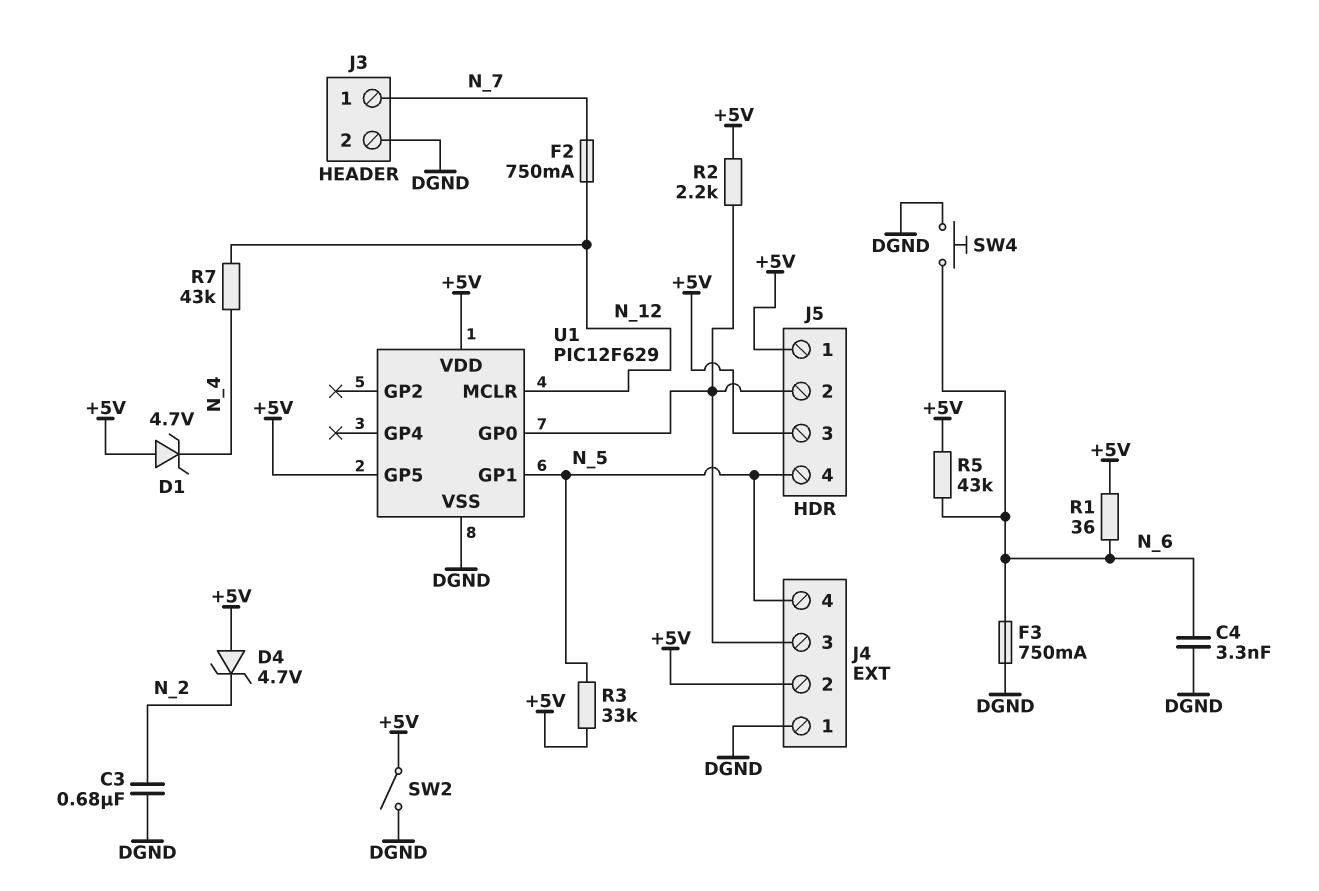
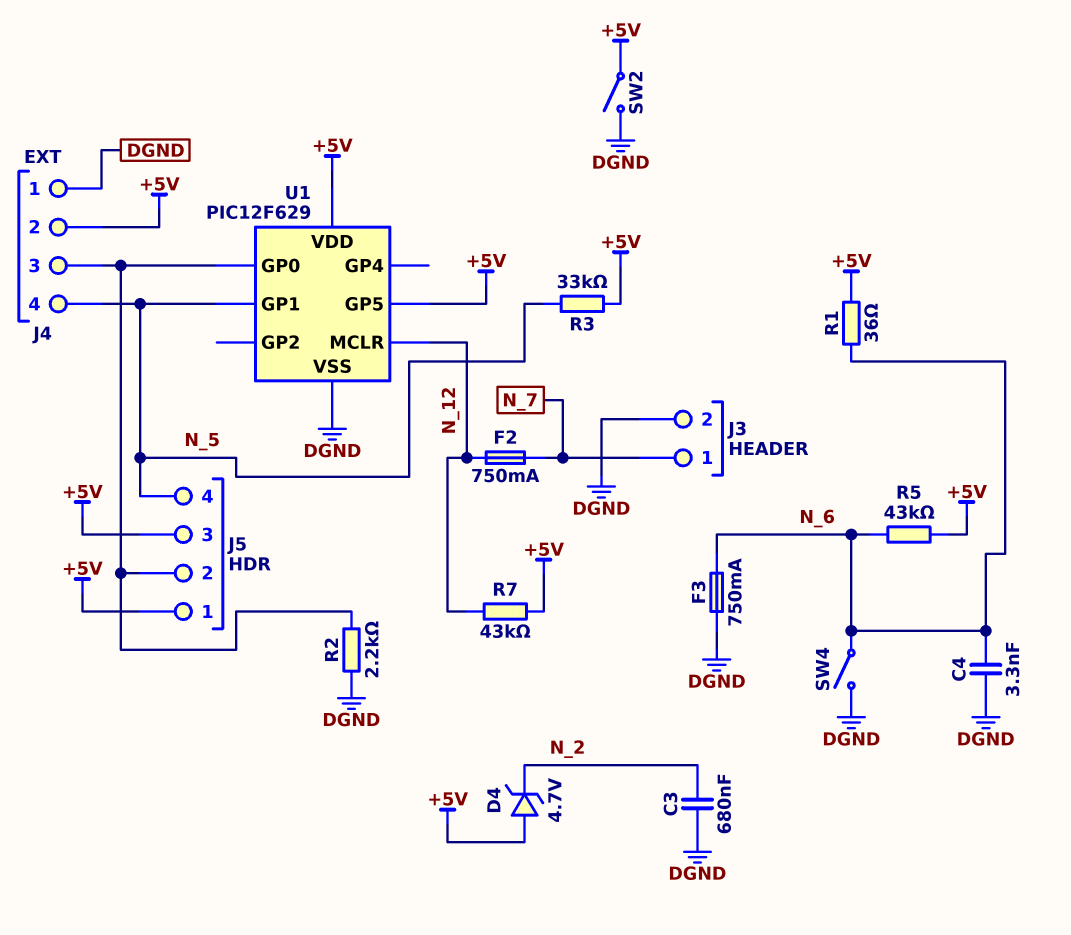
D1: zener 4.7V (A +5V, K N_4) -> none
R2: 2.2k (+5V, J4/3) -> 2.2k (DGND, J4/3)
R7: 43k (N_4, N_12) -> 43k (+5V, N_12)
SW4: button (DGND, N_6) -> switch (DGND, N_6)

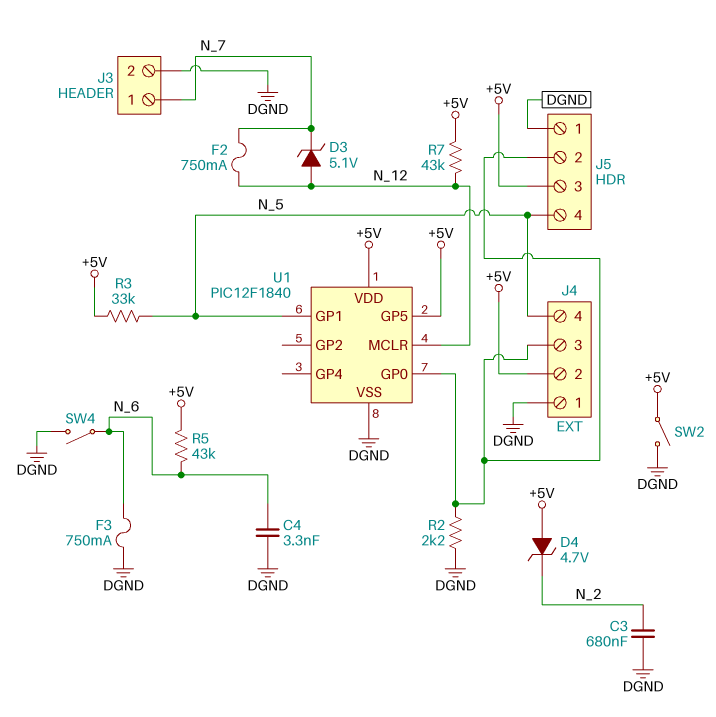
D3: none -> zener 5.1V (A N_12, K N_7)
J5 pin 1: +5V -> DGND
R1: 36 (+5V, N_6) -> none
U1: PIC12F629 -> PIC12F1840

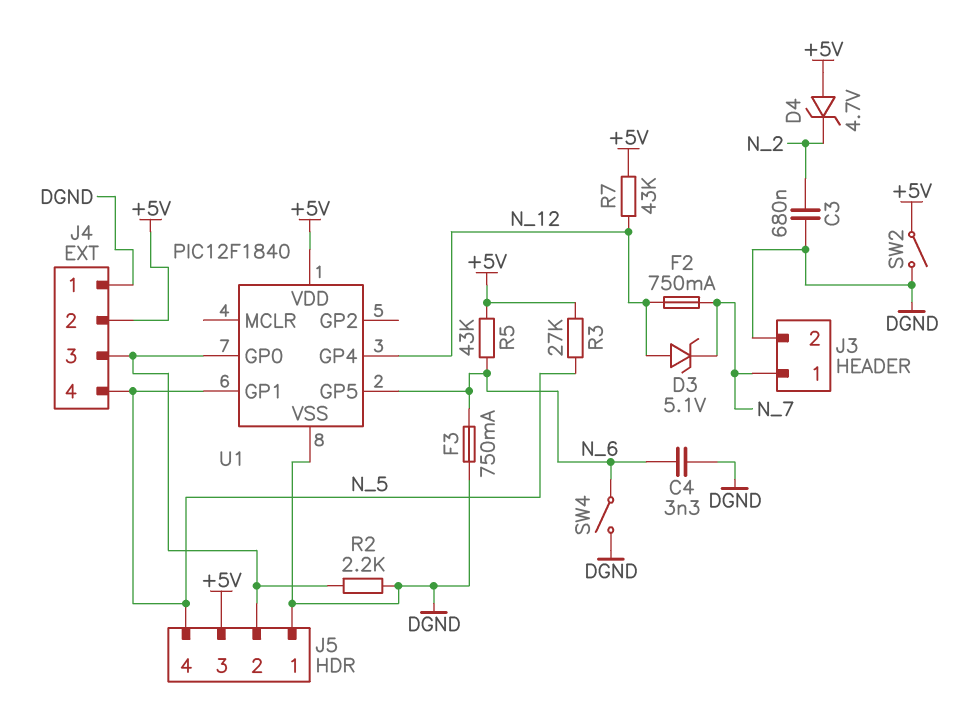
R3: 33k (+5V, N_5) -> 27k (+5V, N_5)
U1 pin GP4: none -> N_12
U1 pin GP5: +5V -> N_6
U1 pin MCLR: N_12 -> none

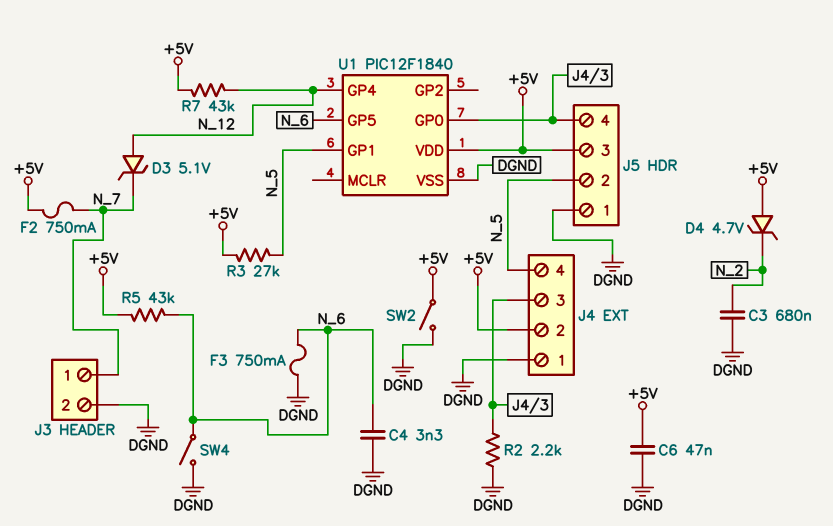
C6: none -> 47nF (+5V, DGND)
F2: 750mA (N_7, N_12) -> 750mA (+5V, N_7)
J5 pin 2: J4/3 -> N_5
J5 pin 4: N_5 -> J4/3

